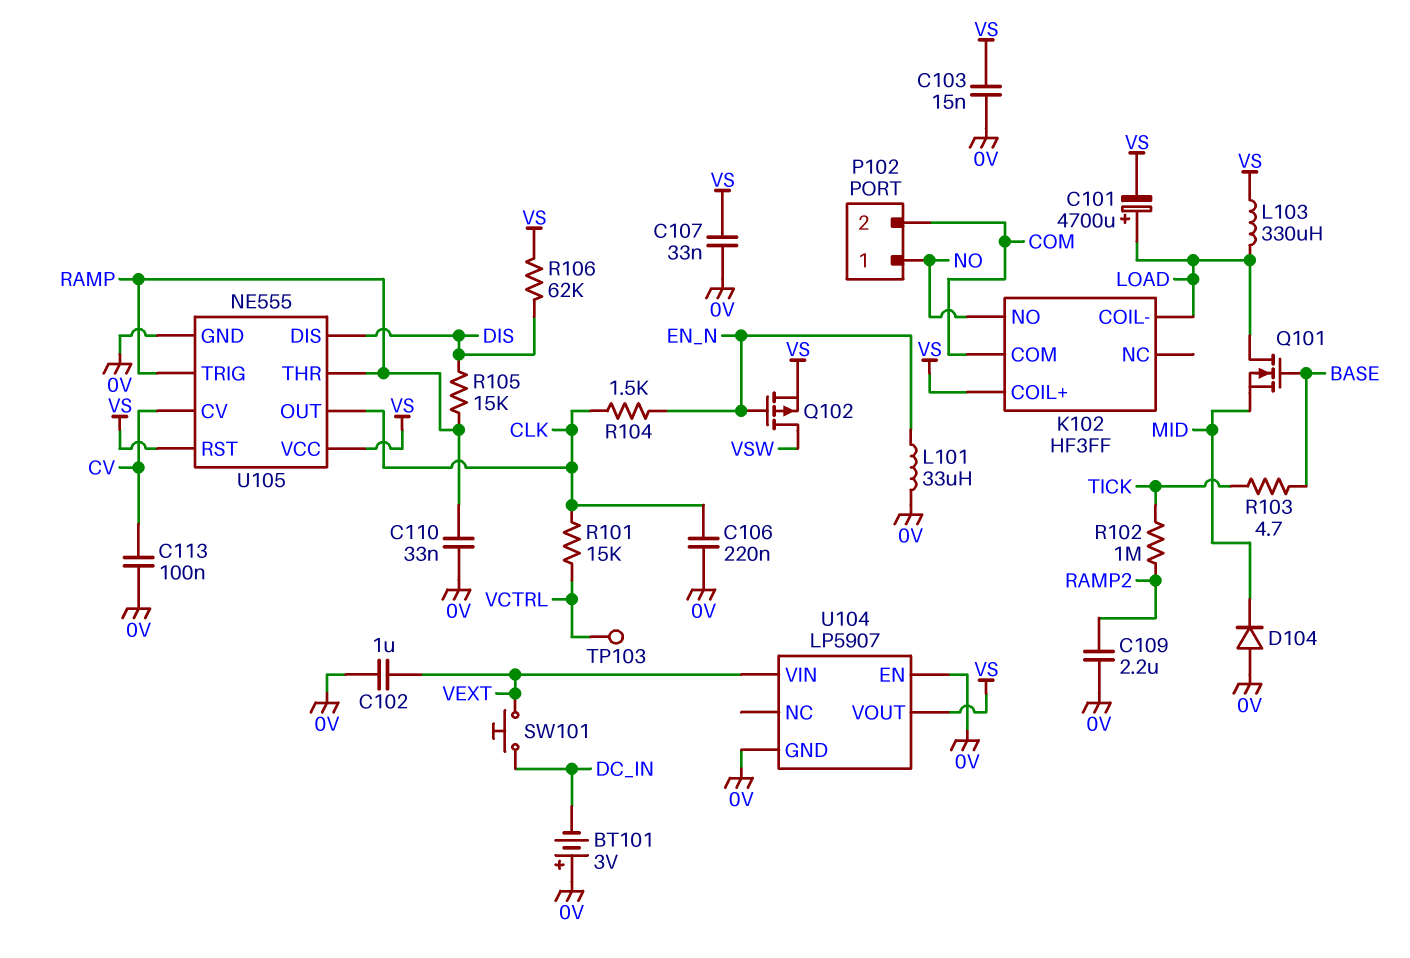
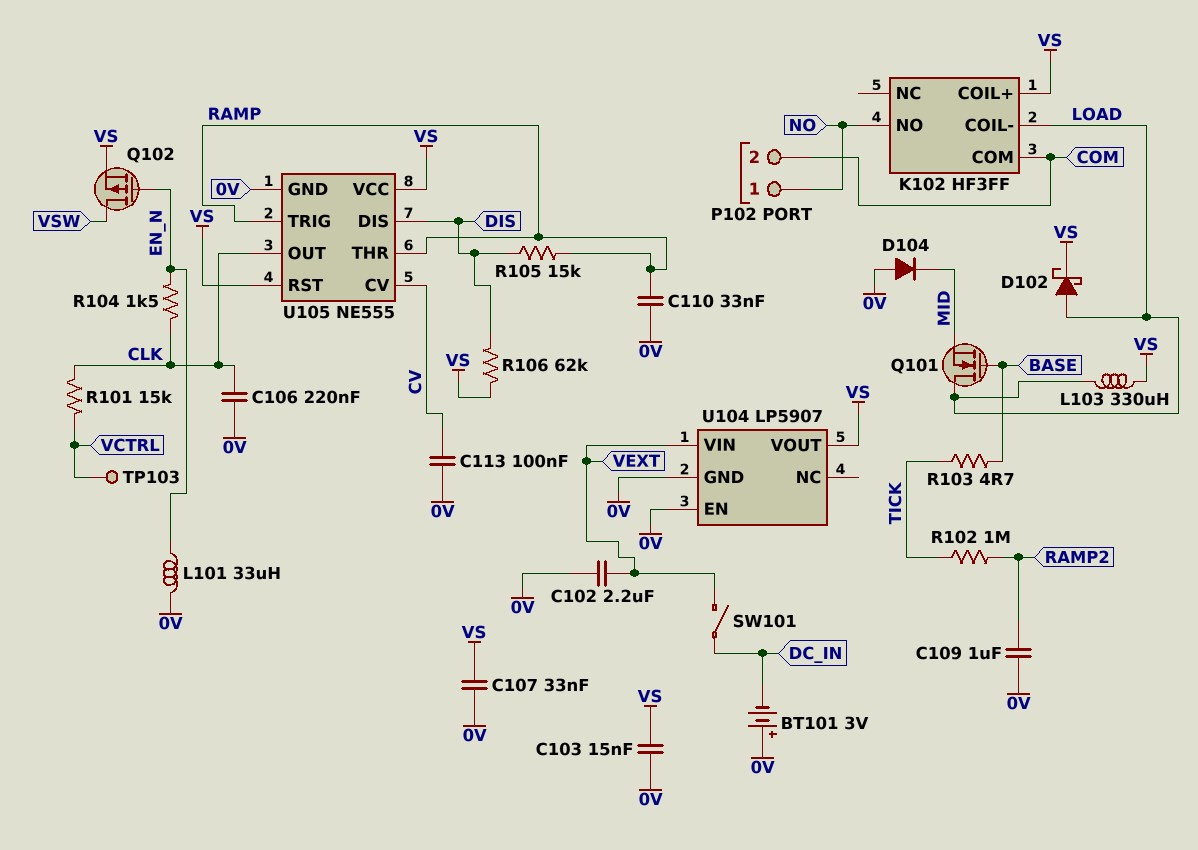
C101: 4700uF (plus LOAD, minus VS) -> none
C102: 1uF (0V, VEXT) -> 2.2uF (0V, VEXT)
C109: 2.2uF (0V, RAMP2) -> 1uF (0V, RAMP2)
D102: none -> schottky (A LOAD, K VS)
SW101: button (DC_IN, VEXT) -> switch (DC_IN, VEXT)

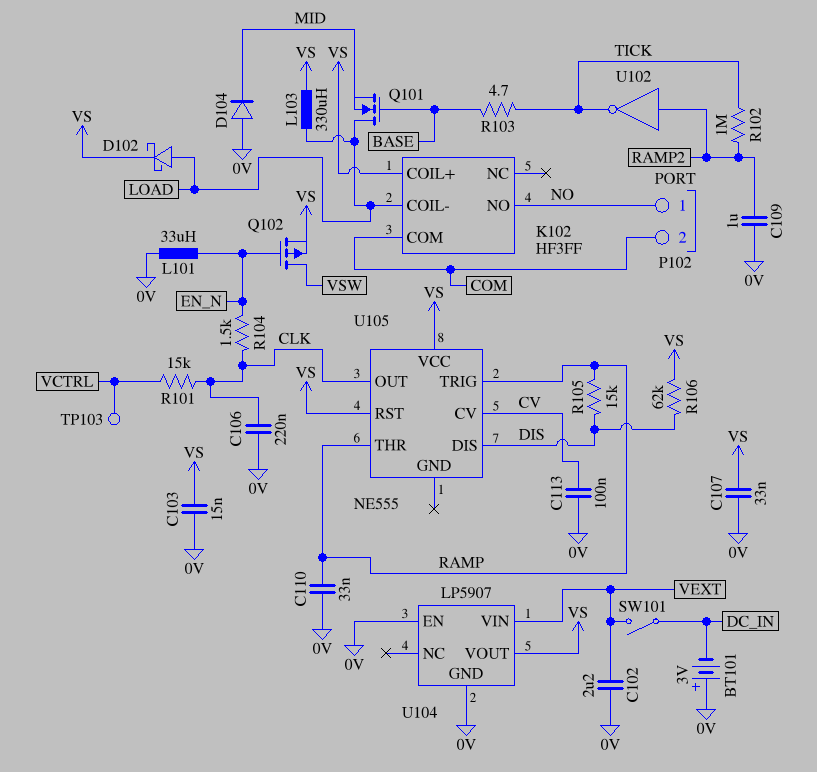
U102: none -> NOT (in RAMP2, out TICK)
U105 pin GND: 0V -> none

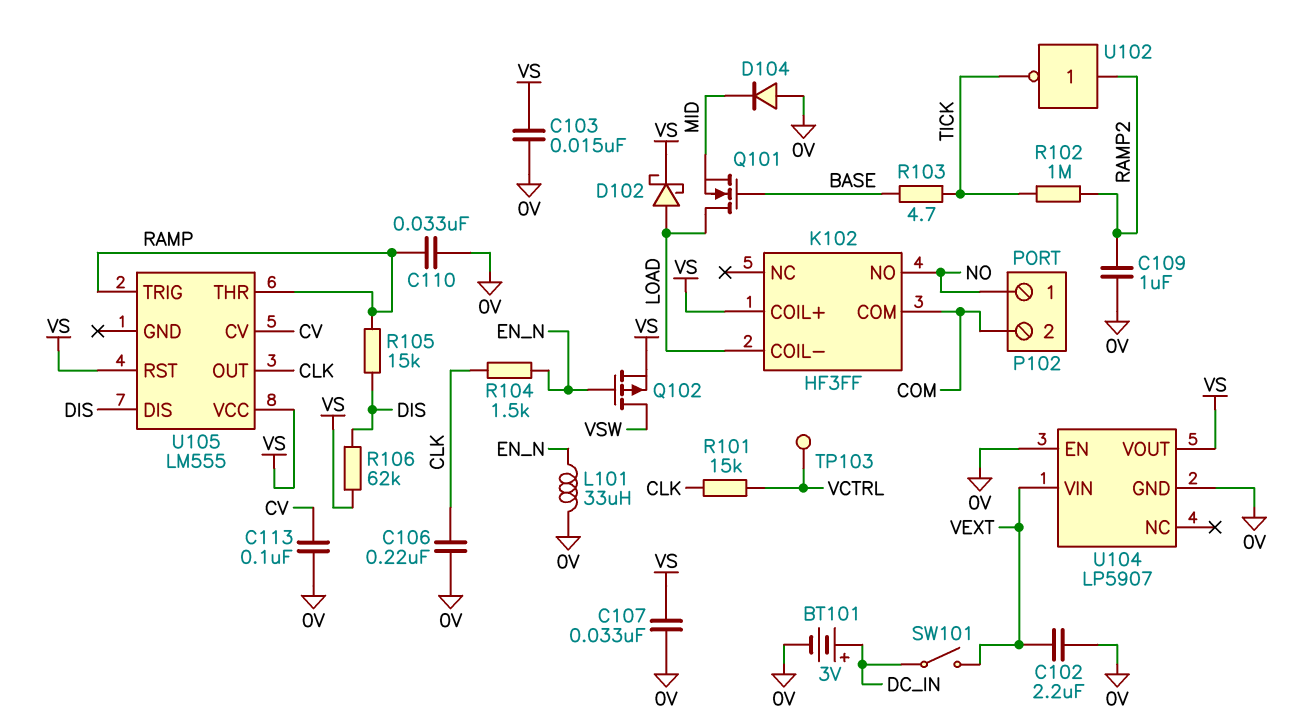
BT101: 3V (plus 0V, minus DC_IN) -> 3V (plus DC_IN, minus 0V)
L103: 330uH (LOAD, VS) -> none
U105: NE555 -> LM555

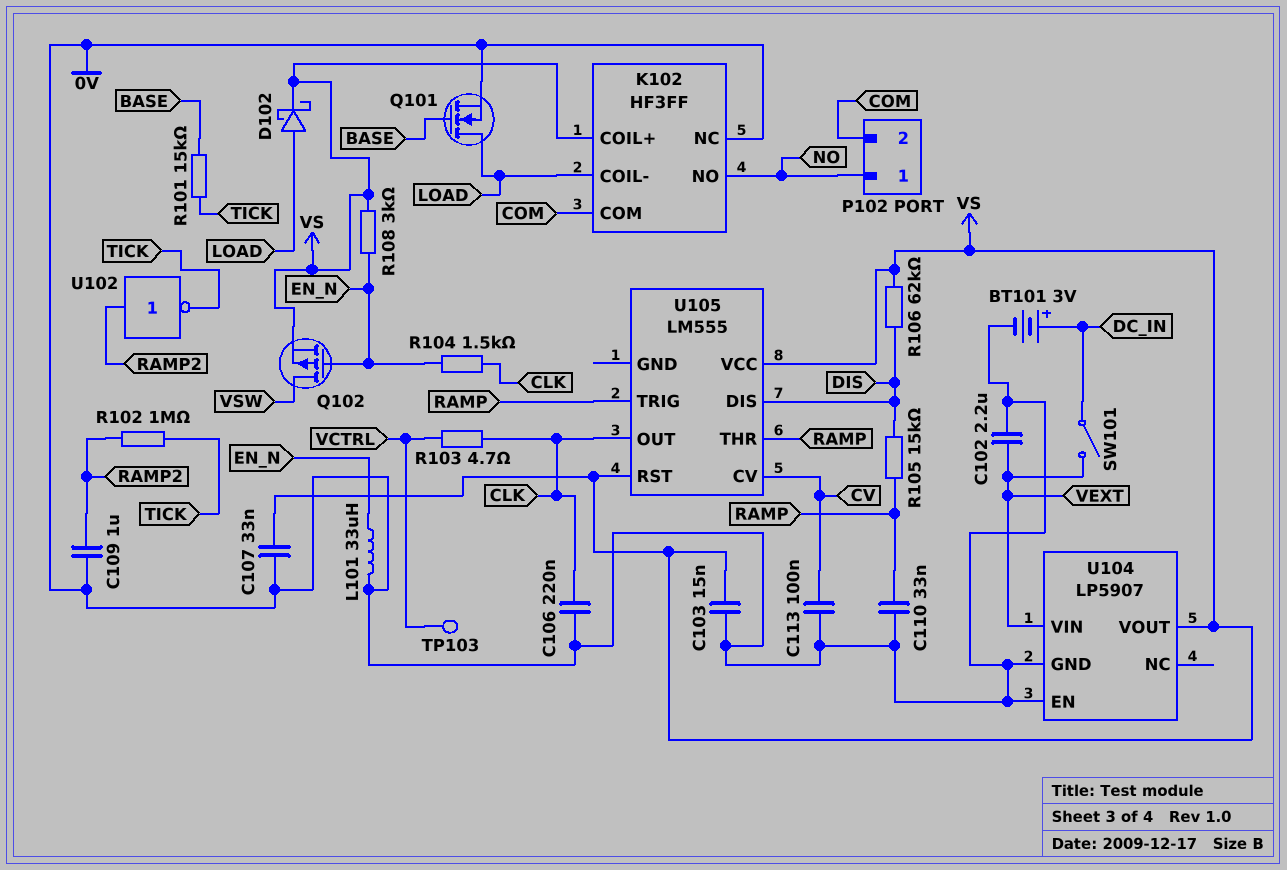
D104: diode (A 0V, K MID) -> none
K102 pin NC: none -> 0V
Q101: NMOS (G BASE, D LOAD, S MID) -> NMOS (G BASE, D LOAD, S 0V)
R101: 15k (CLK, VCTRL) -> 15k (BASE, TICK)
R103: 4.7 (BASE, TICK) -> 4.7 (CLK, VCTRL)
R108: none -> 3k (EN_N, VS)

